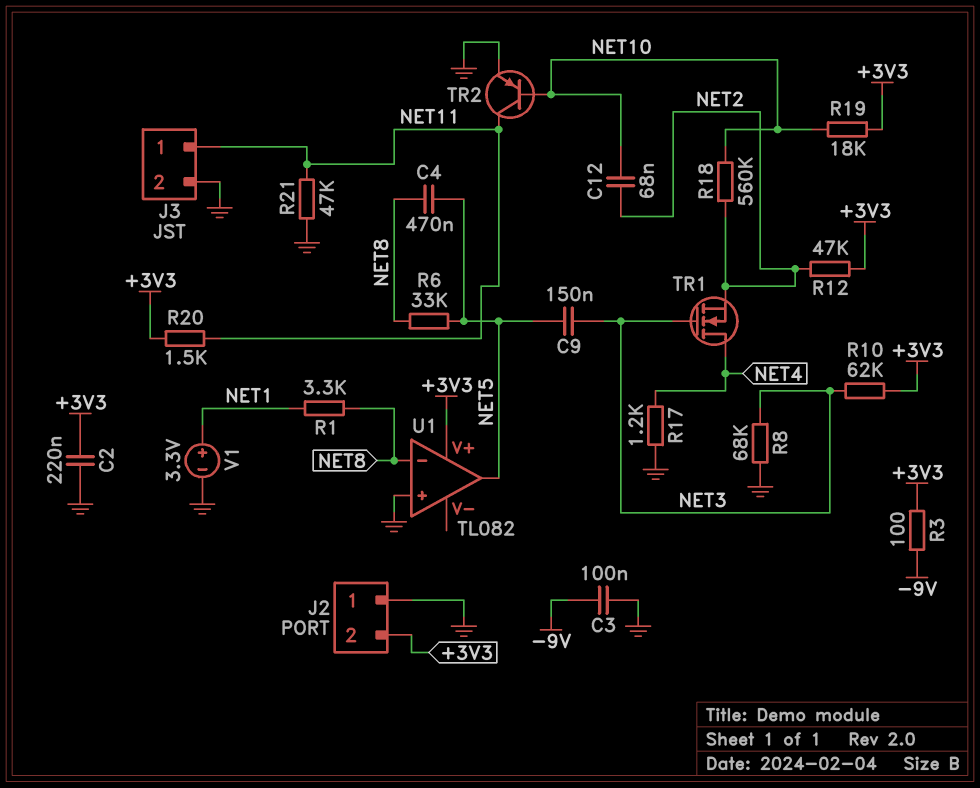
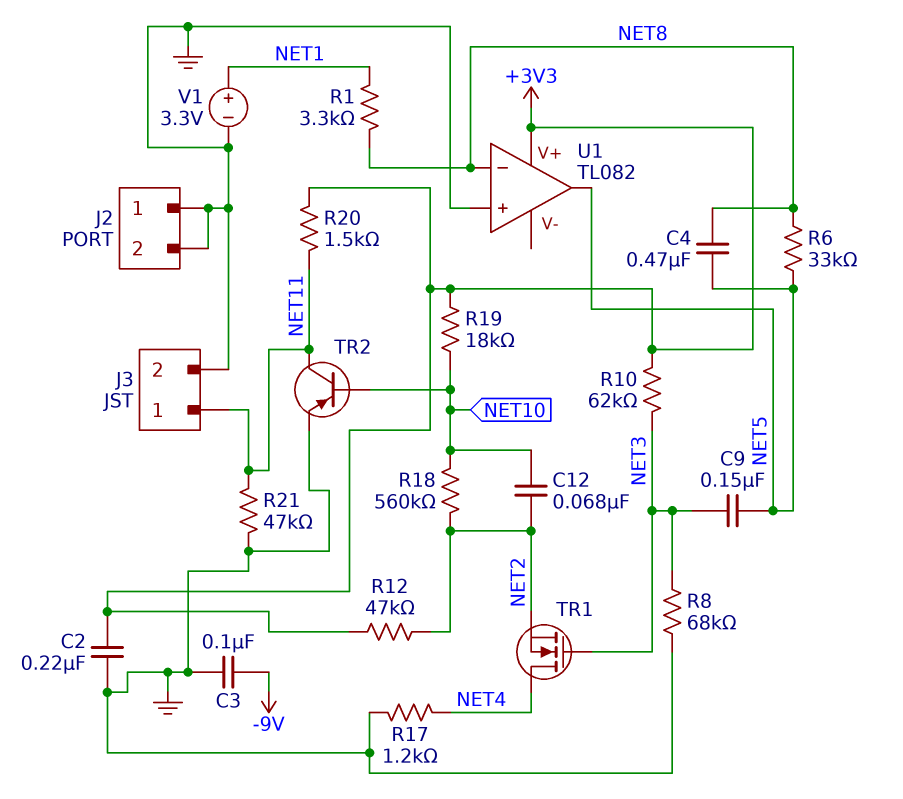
J2 pin 2: +3V3 -> GND
R3: 100 (+3V3, -9V) -> none

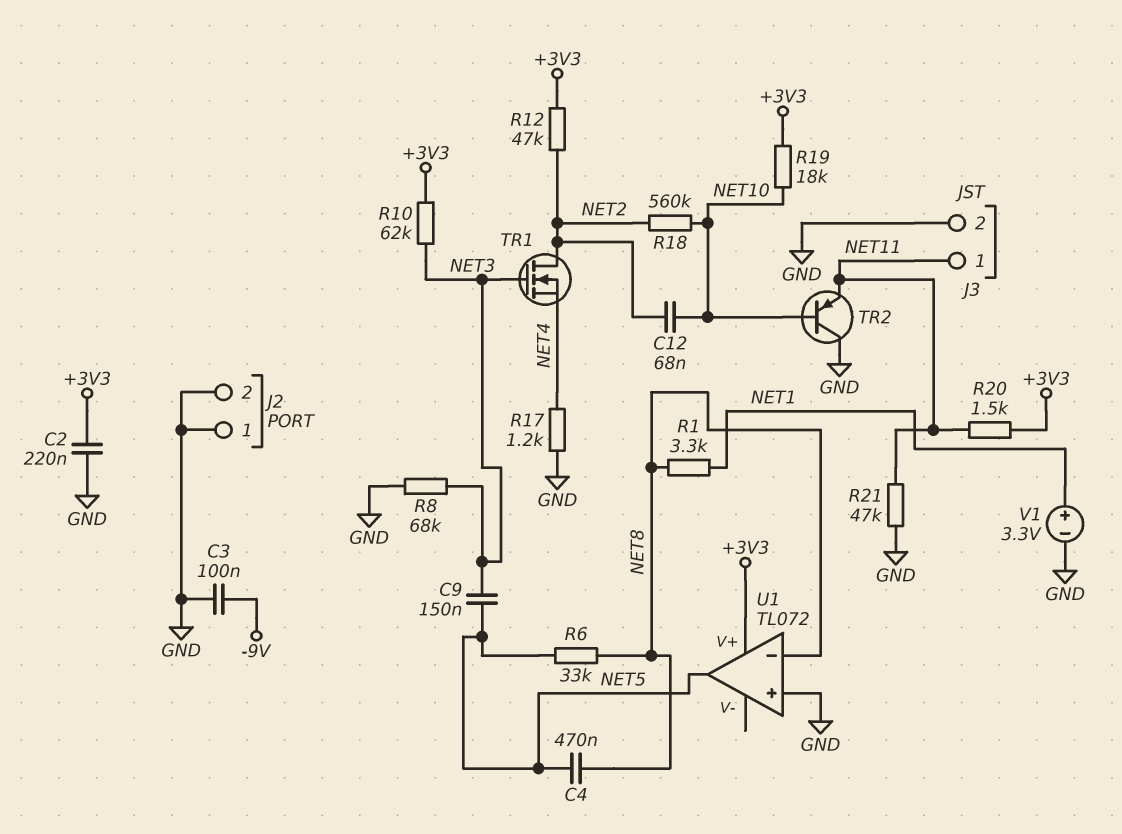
TR1: NMOS (G NET3, D NET4, S NET2) -> NMOS (G NET3, D NET2, S NET4)
TR2: PNP (B NET10, C NET11, E GND) -> PNP (B NET10, C GND, E NET11)
U1: TL082 -> TL072

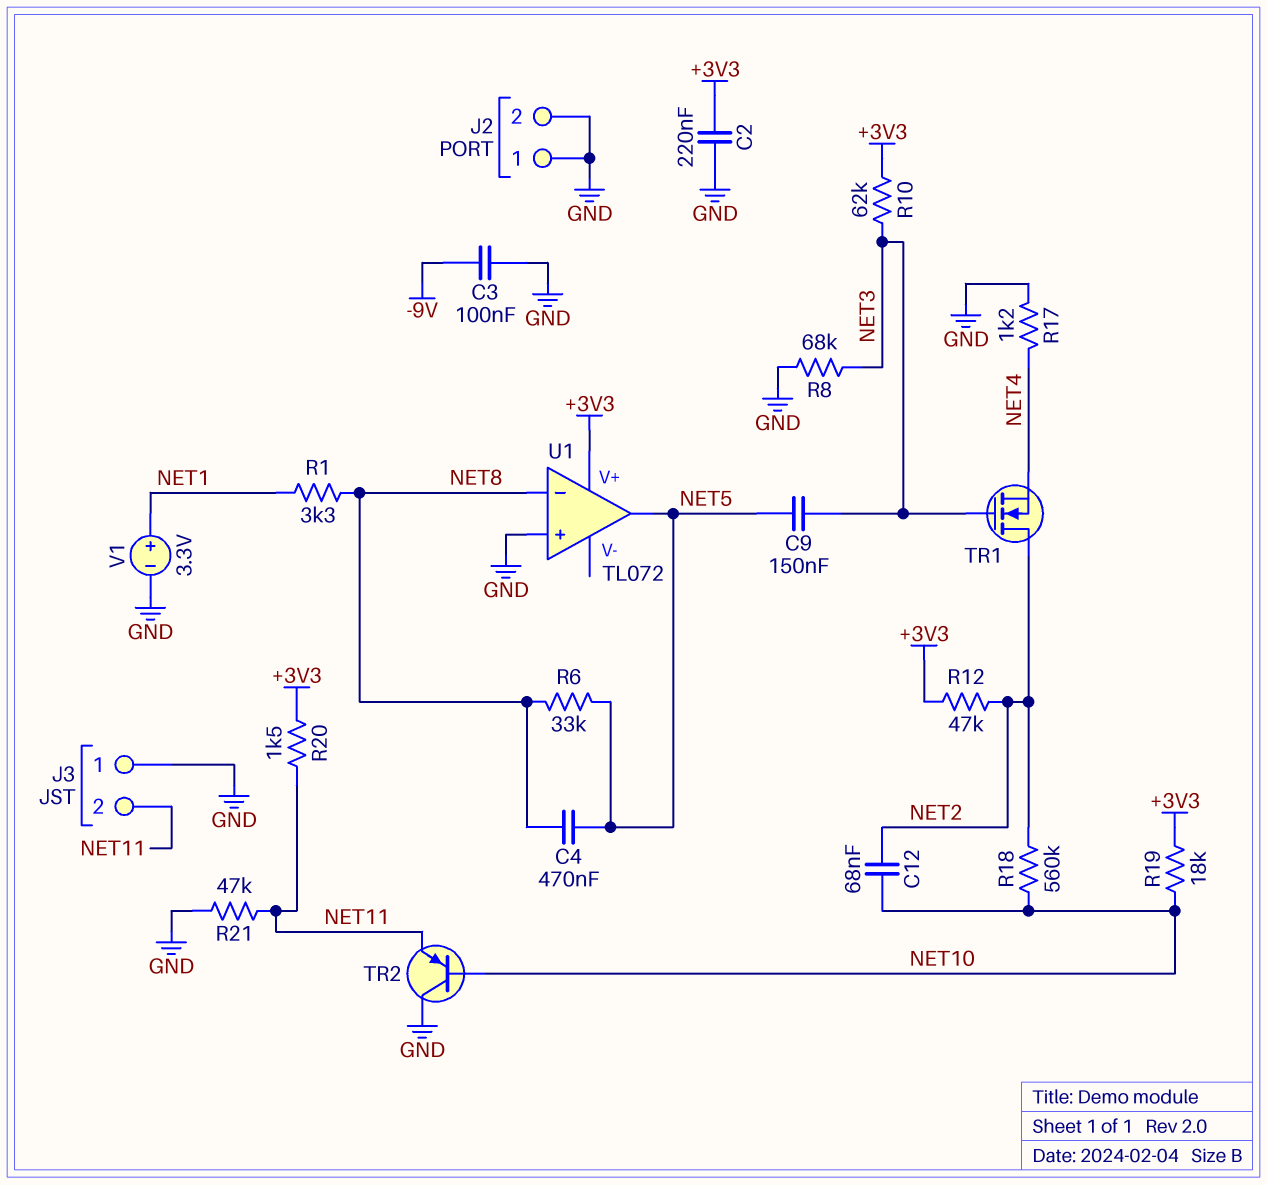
J3 pin 1: NET11 -> GND
J3 pin 2: GND -> NET11

